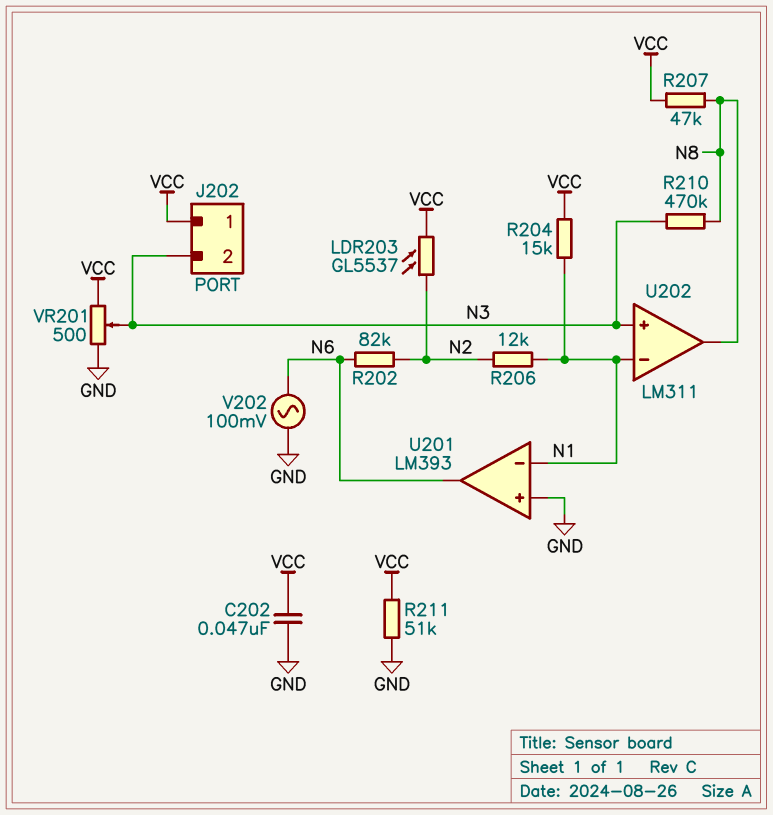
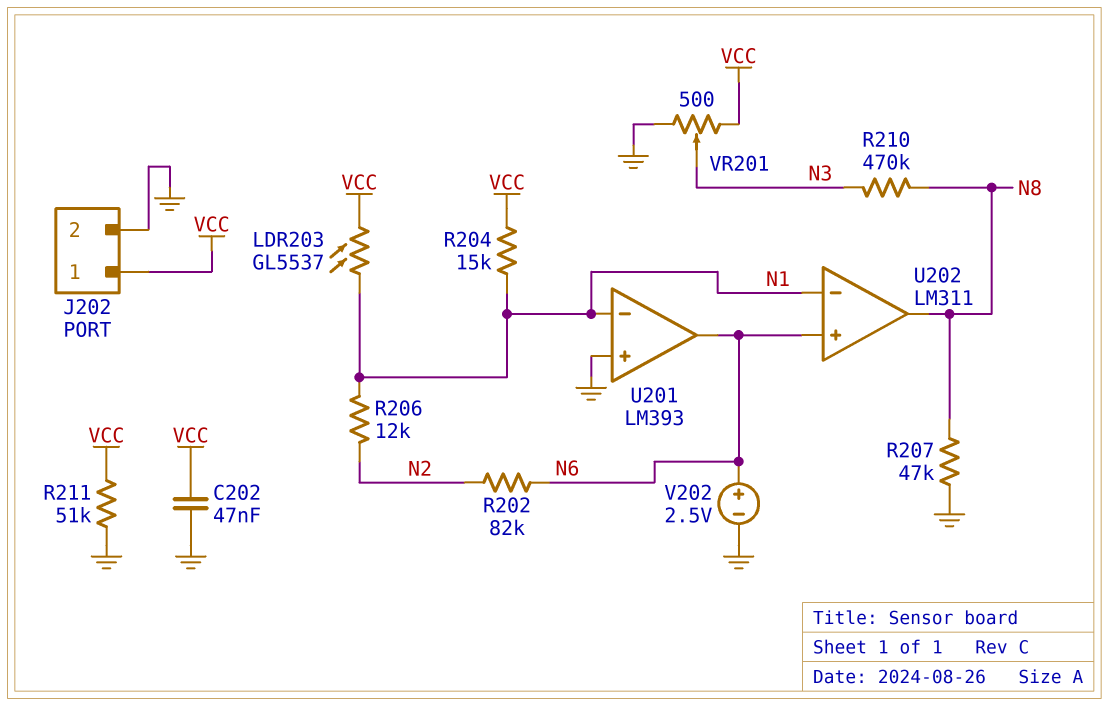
J202 pin 2: N3 -> GND
LDR203: GL5537 (N2, VCC) -> GL5537 (N1, VCC)
R207: 47k (N8, VCC) -> 47k (GND, N8)
U202 pin in+: N3 -> N6
V202: AC 100mV (GND, N6) -> 2.5V (plus N6, minus GND)

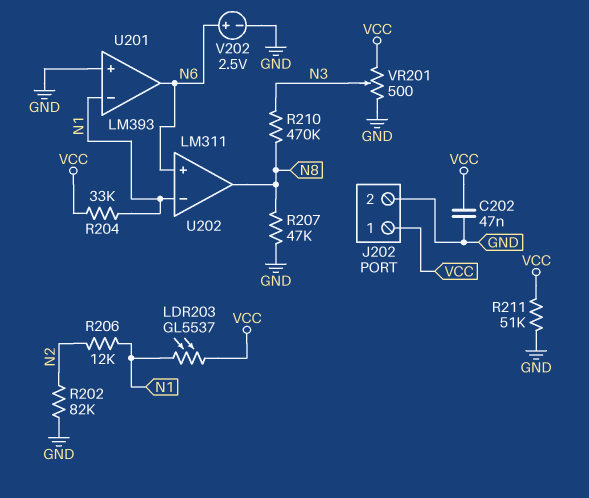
R202: 82k (N2, N6) -> 82k (GND, N2)
R204: 15k (N1, VCC) -> 33k (N1, VCC)

